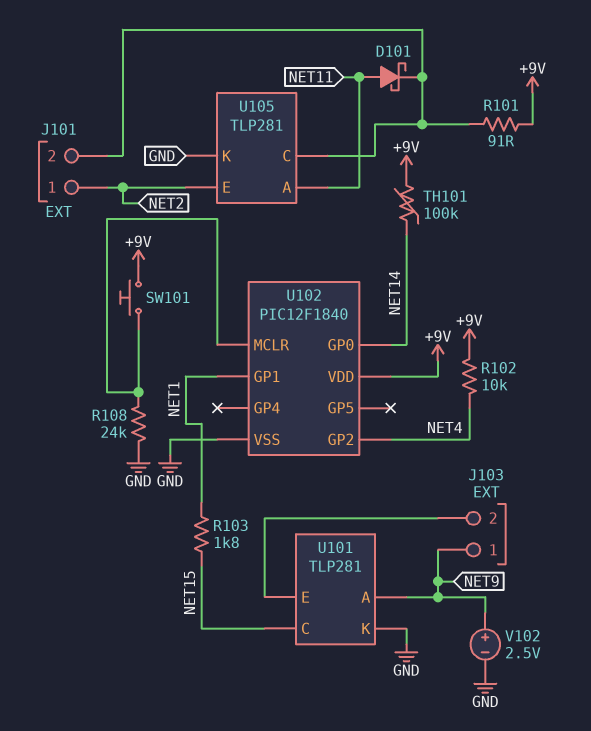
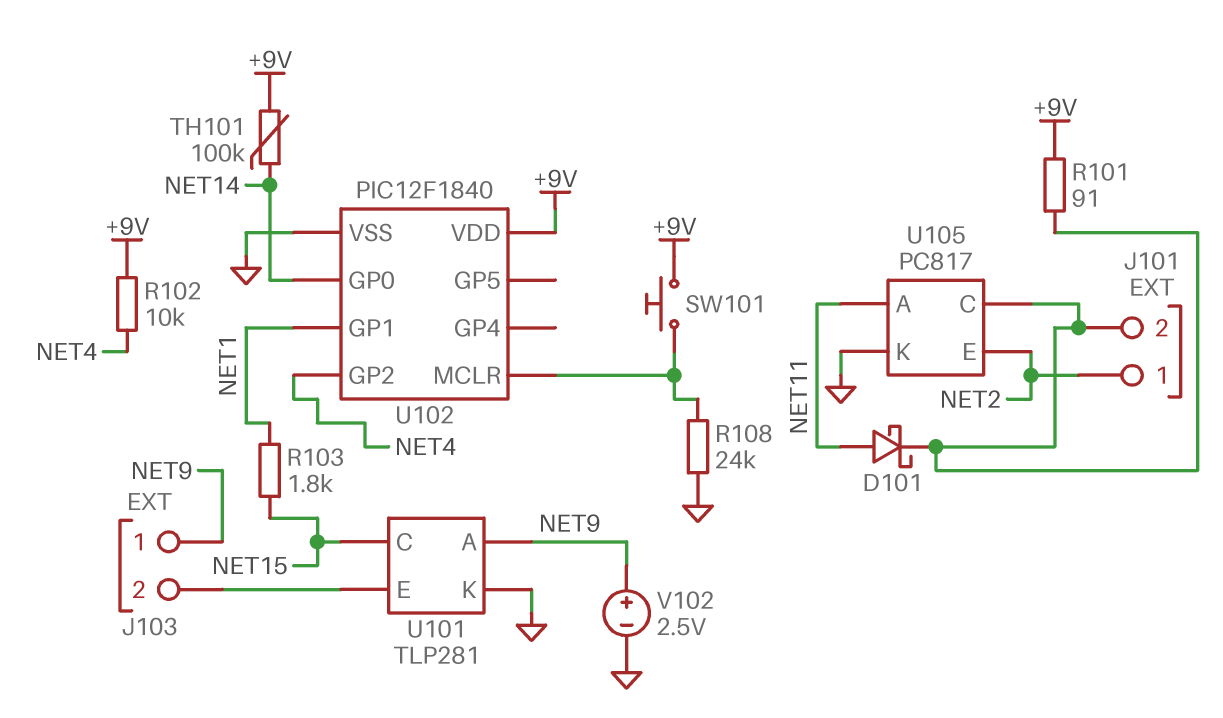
U105: TLP281 -> PC817

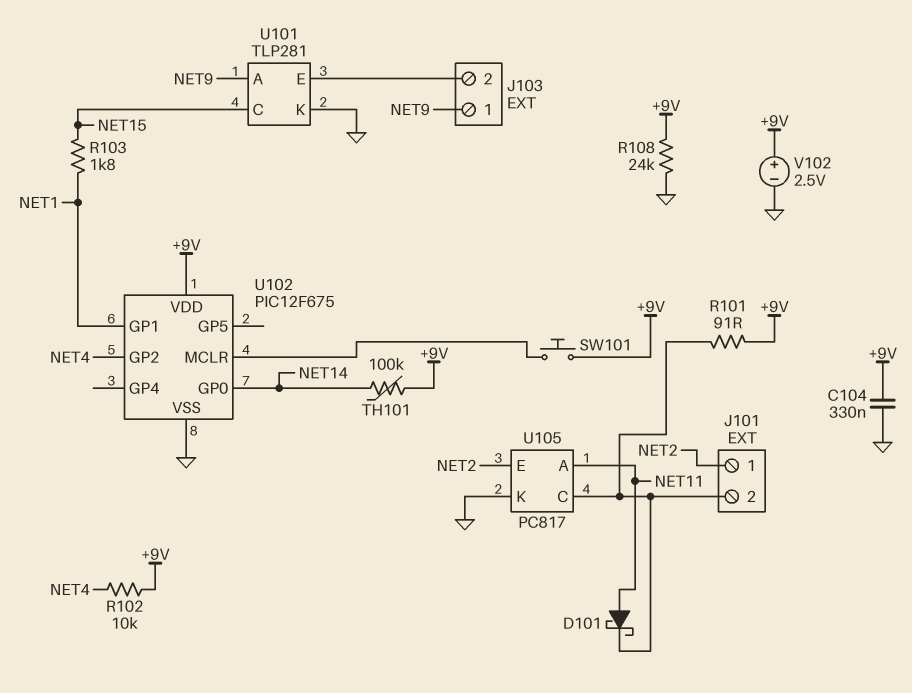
C104: none -> 330nF (+9V, GND)
R108: 24k (GND, U102/MCLR) -> 24k (+9V, GND)
U102: PIC12F1840 -> PIC12F675
V102: 2.5V (plus NET9, minus GND) -> 2.5V (plus +9V, minus GND)

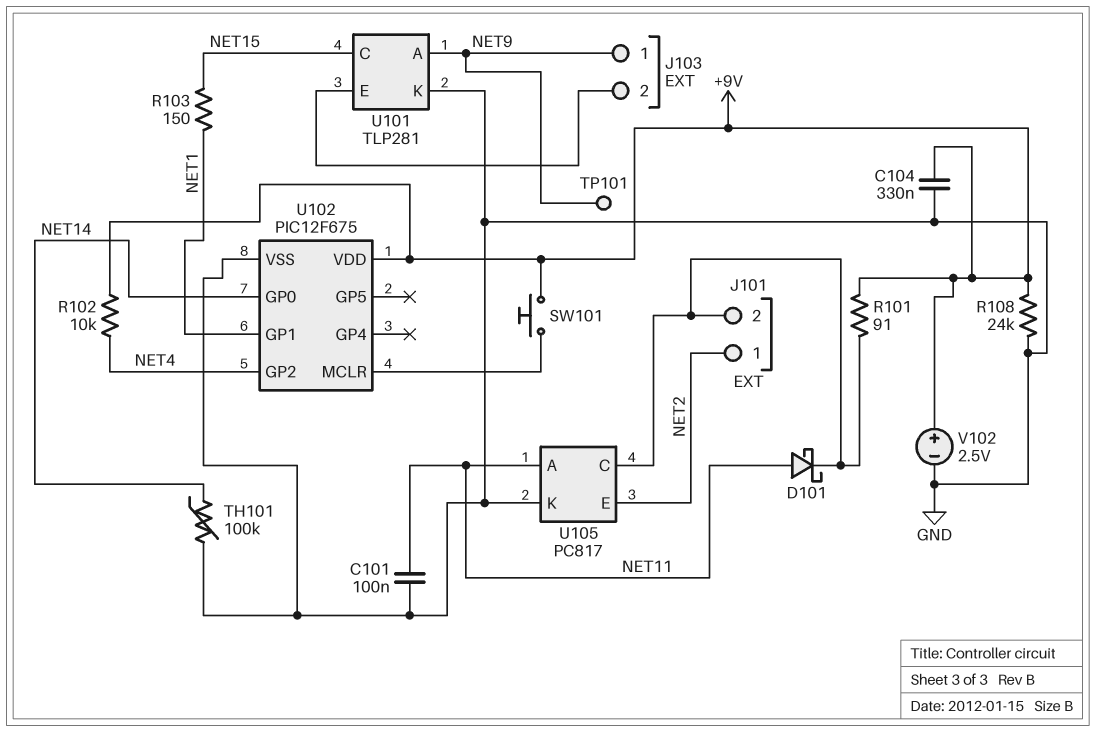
C101: none -> 100nF (GND, NET11)
R103: 1.8k (NET1, NET15) -> 150 (NET1, NET15)
TH101: 100k (+9V, NET14) -> 100k (GND, NET14)
TP101: none -> test point (NET9)

